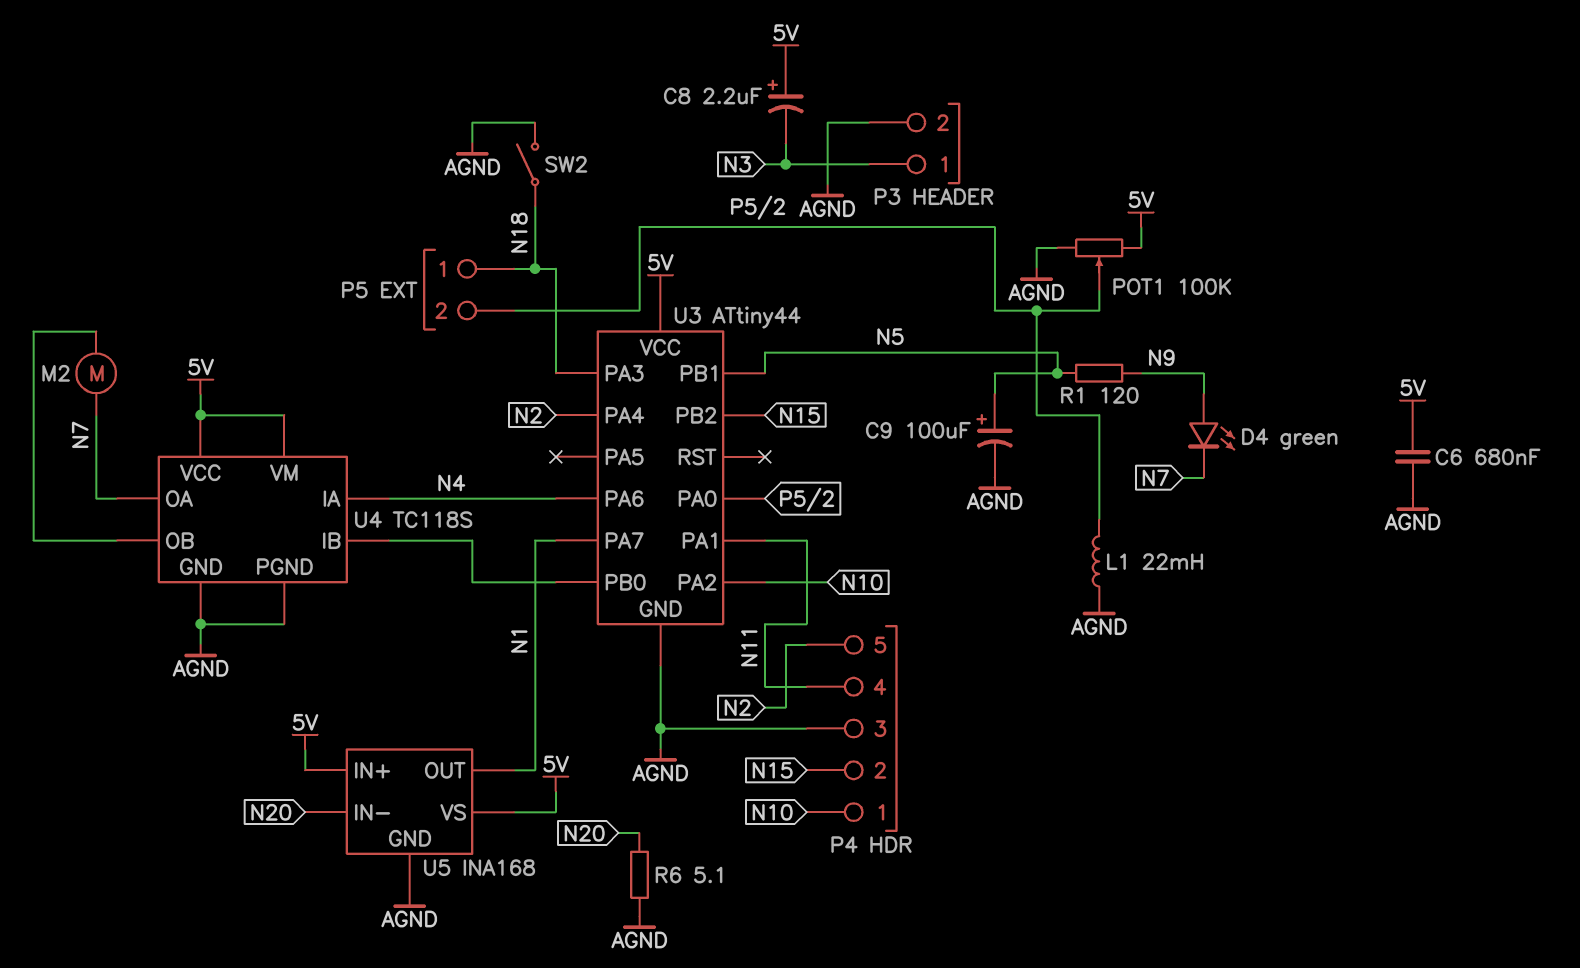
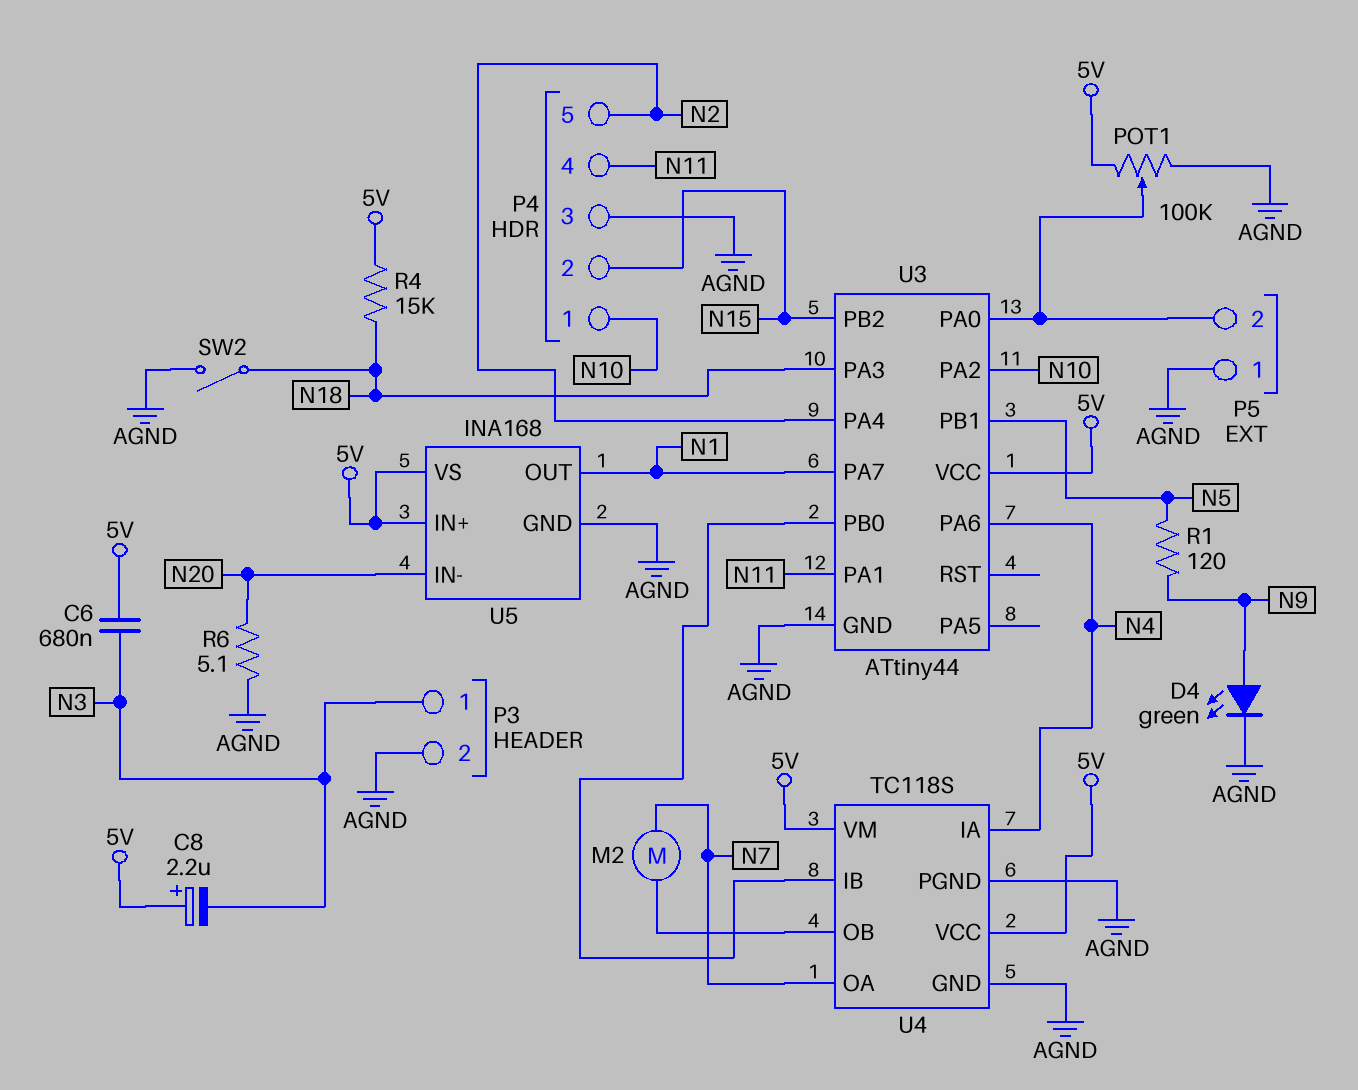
C6: 680nF (5V, AGND) -> 680nF (5V, N3)
C9: 100uF (plus N5, minus AGND) -> none
D4: LED green (A N9, K N7) -> LED green (A N9, K AGND)
L1: 22mH (AGND, P5/2) -> none
P5 pin 1: N18 -> AGND
R4: none -> 15k (5V, N18)

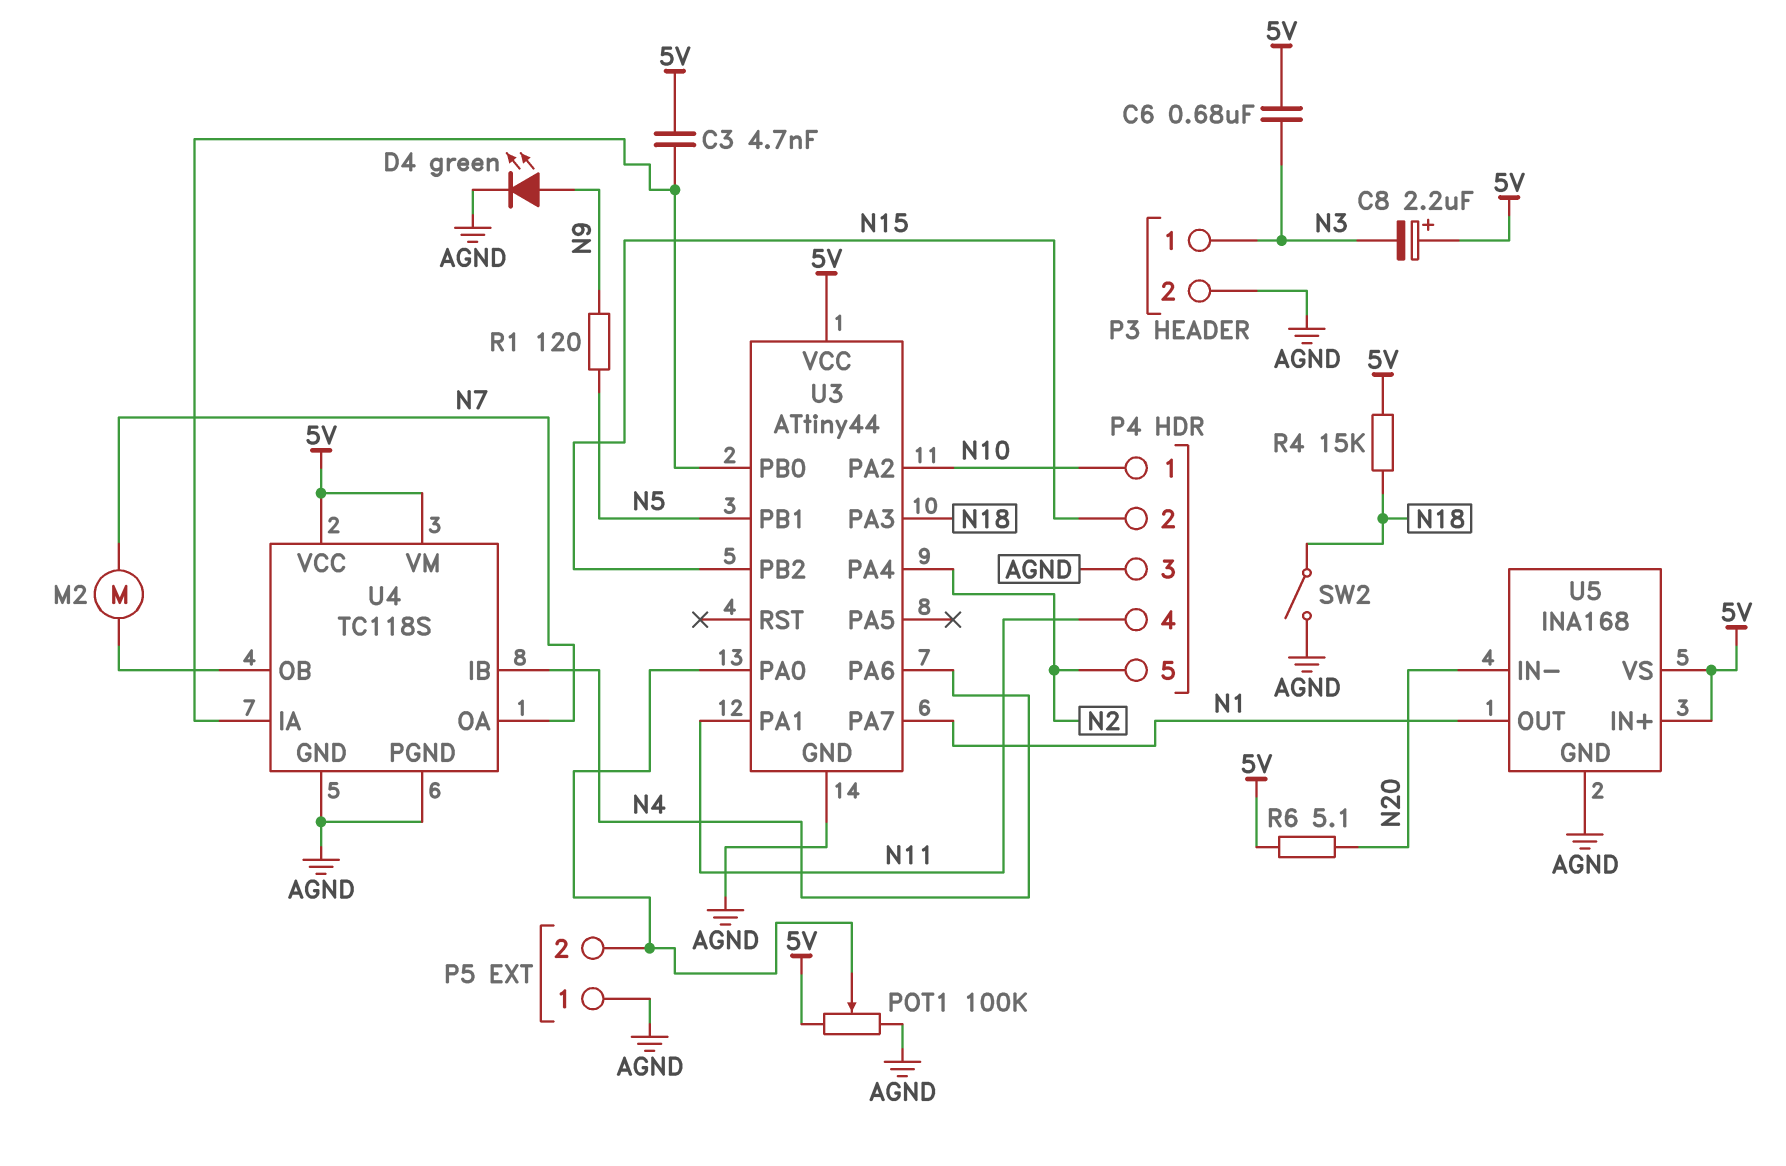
C3: none -> 4.7nF (5V, U3/PB0)
R6: 5.1 (AGND, N20) -> 5.1 (5V, N20)
U4 pin IA: N4 -> U3/PB0
U4 pin IB: U3/PB0 -> N4

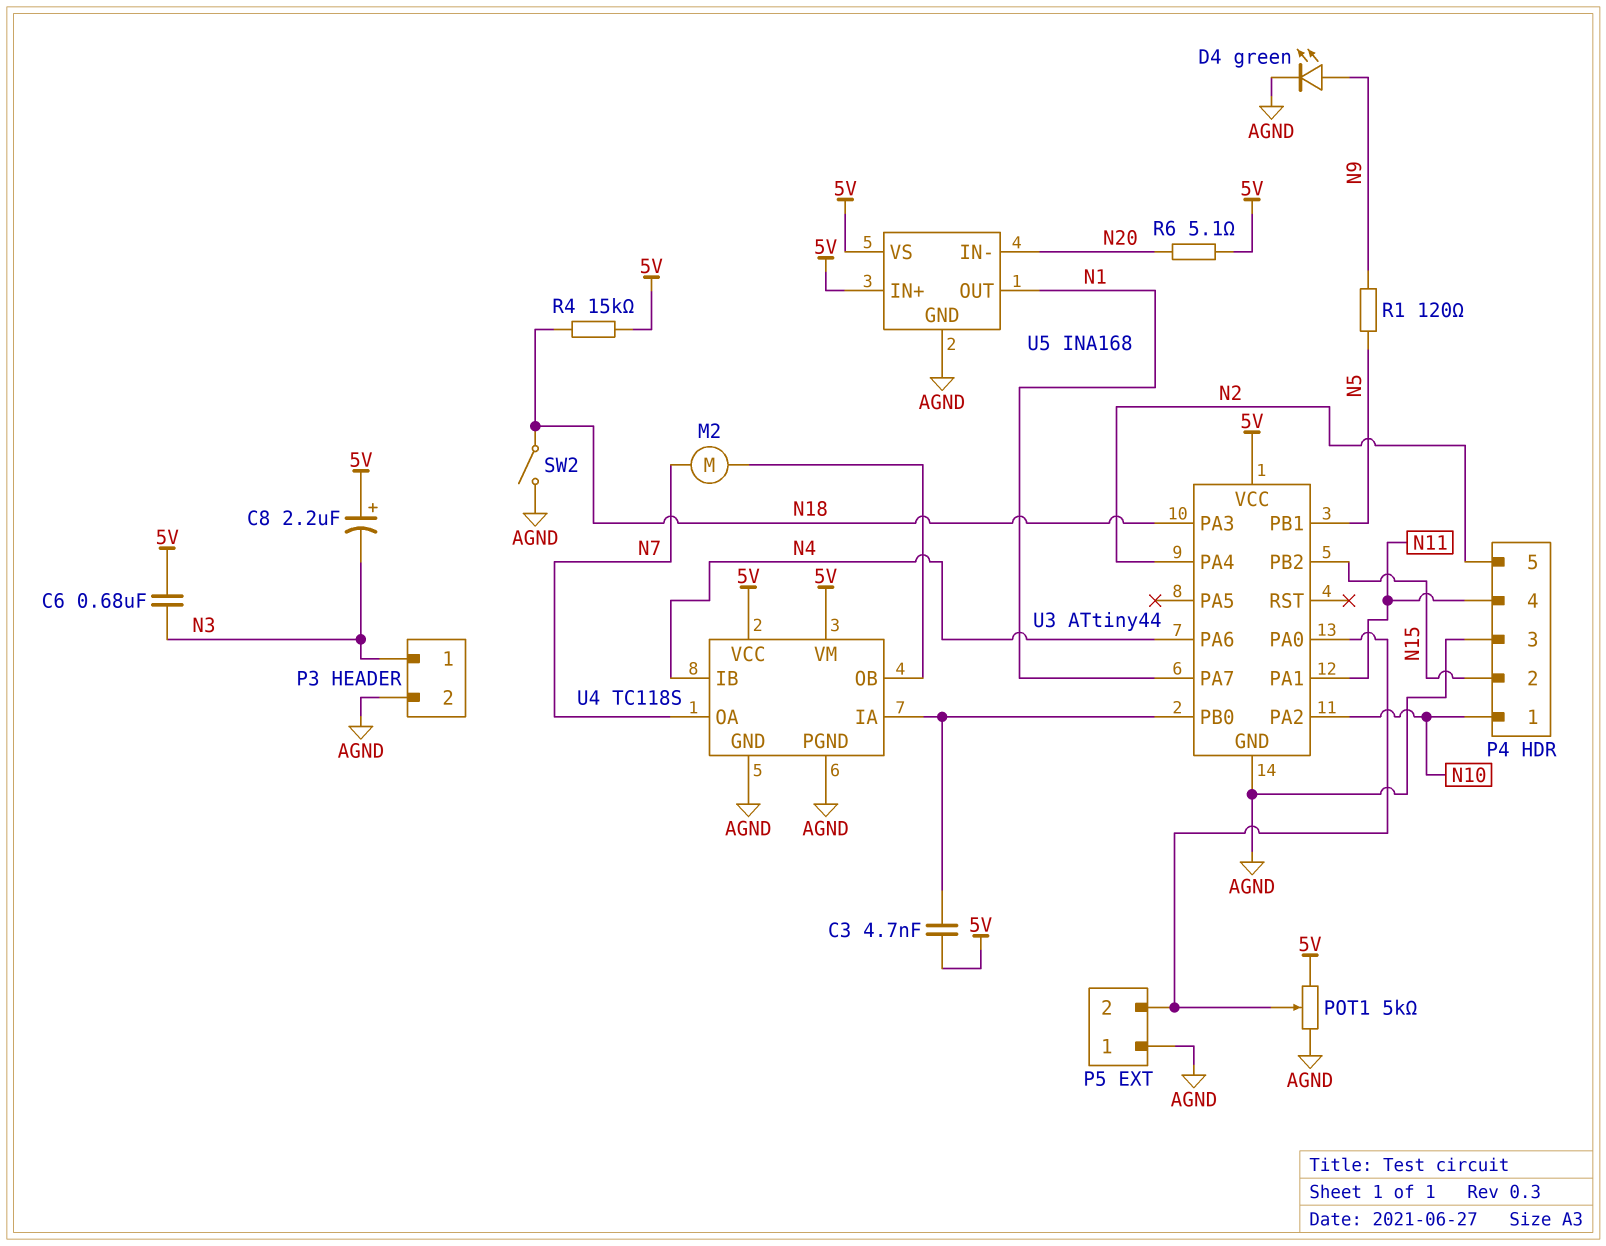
POT1: 100k (5V, AGND, wiper P5/2) -> 5k (5V, AGND, wiper P5/2)

